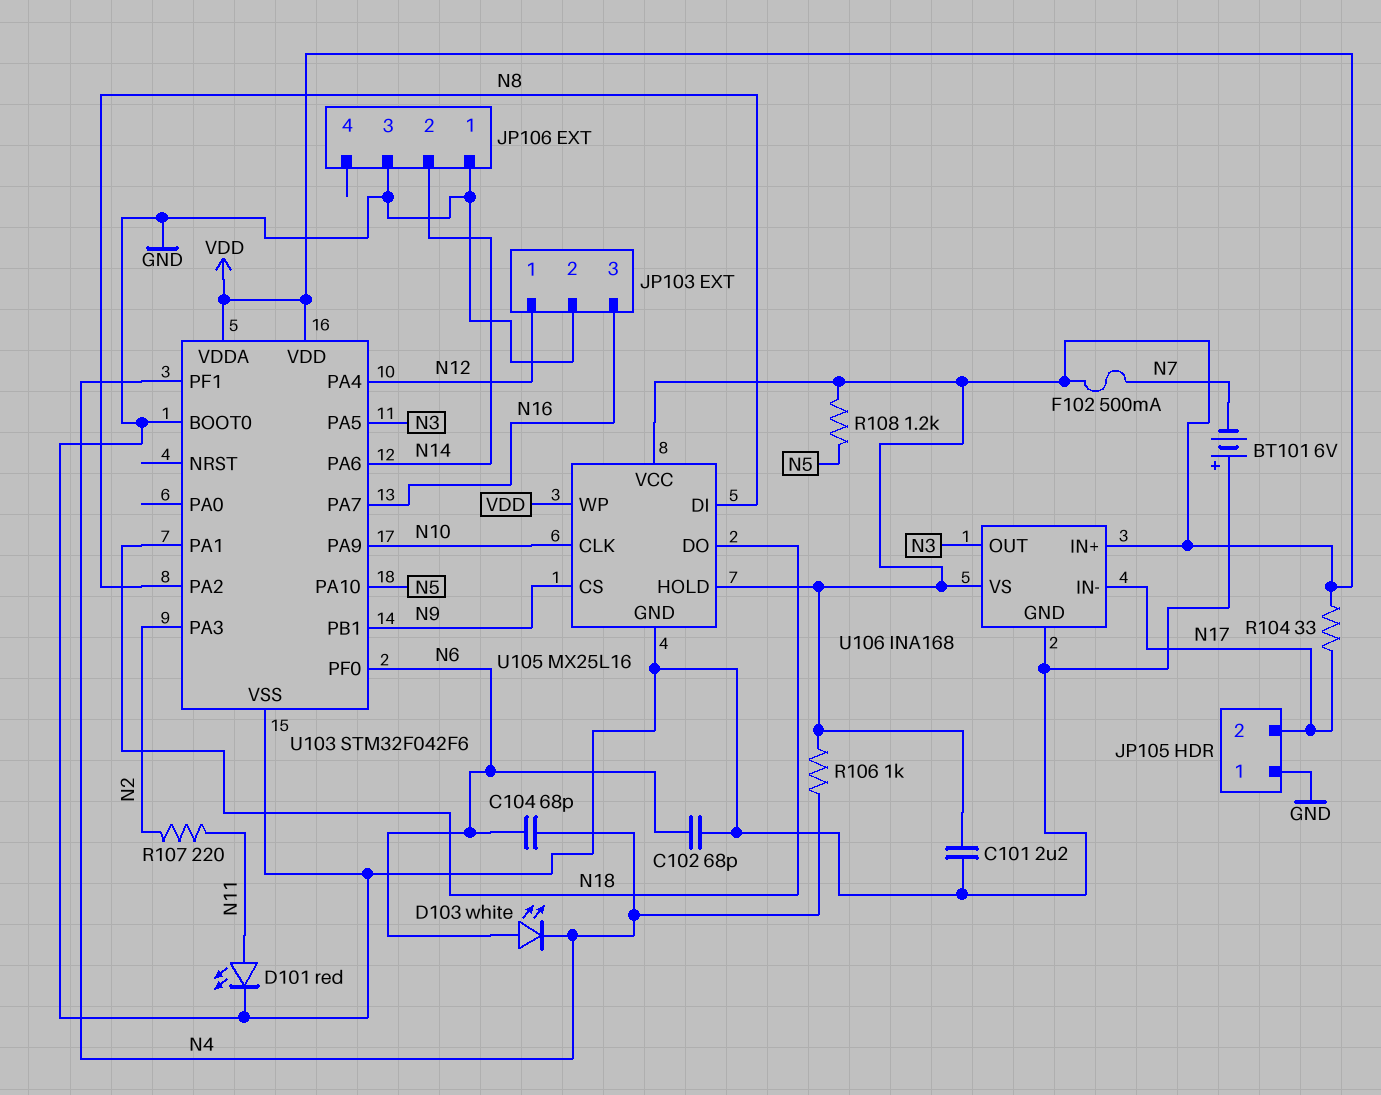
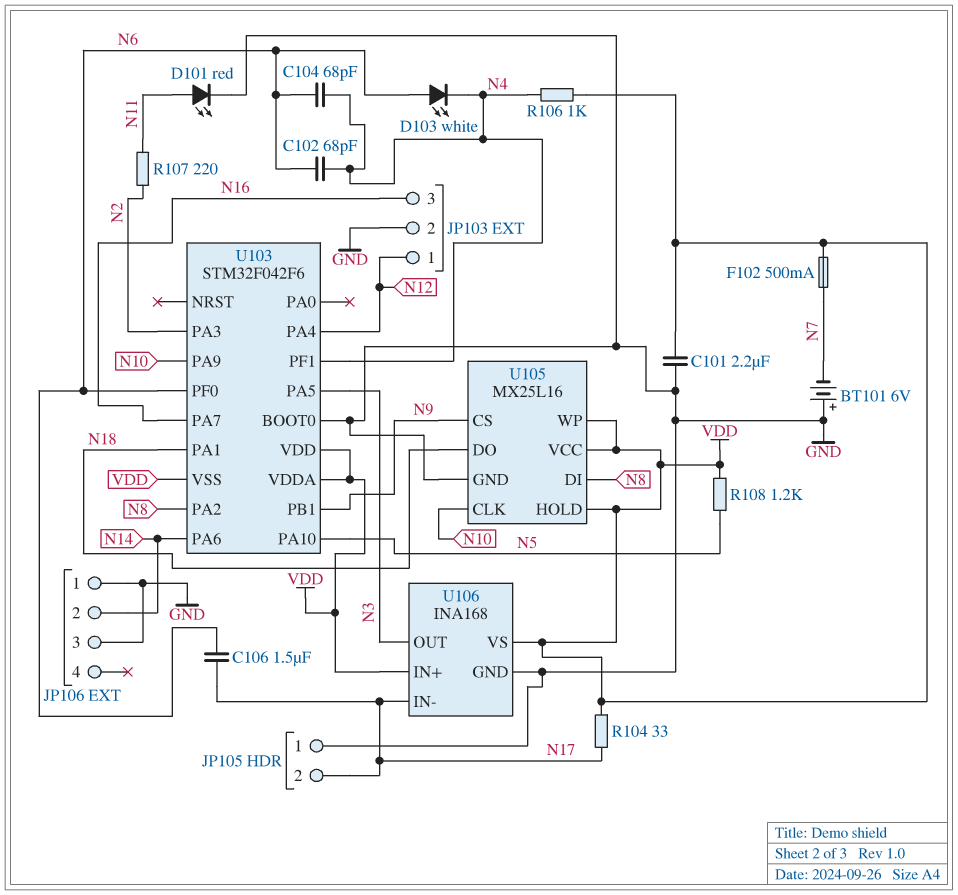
C102: 68pF (GND, N6) -> 68pF (N4, N6)
C106: none -> 1.5uF (N6, N17)
U103 pin VSS: GND -> VDD

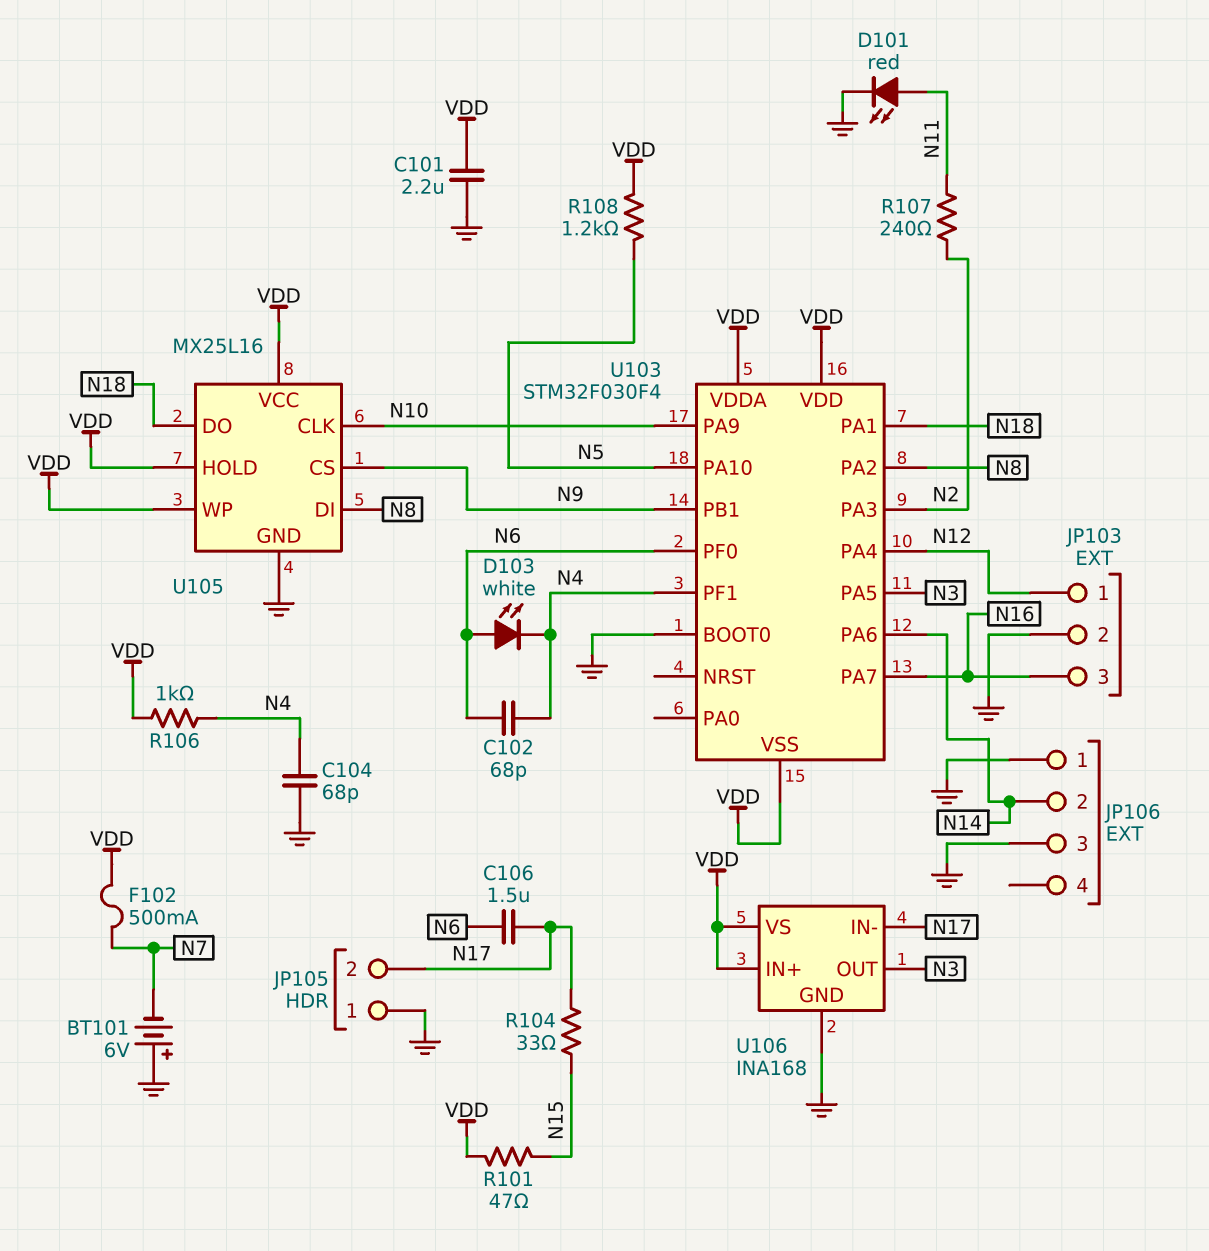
C104: 68pF (N4, N6) -> 68pF (GND, N4)
R101: none -> 47 (N15, VDD)
R104: 33 (N17, VDD) -> 33 (N15, N17)
R107: 220 (N2, N11) -> 240 (N2, N11)
U103: STM32F042F6 -> STM32F030F4

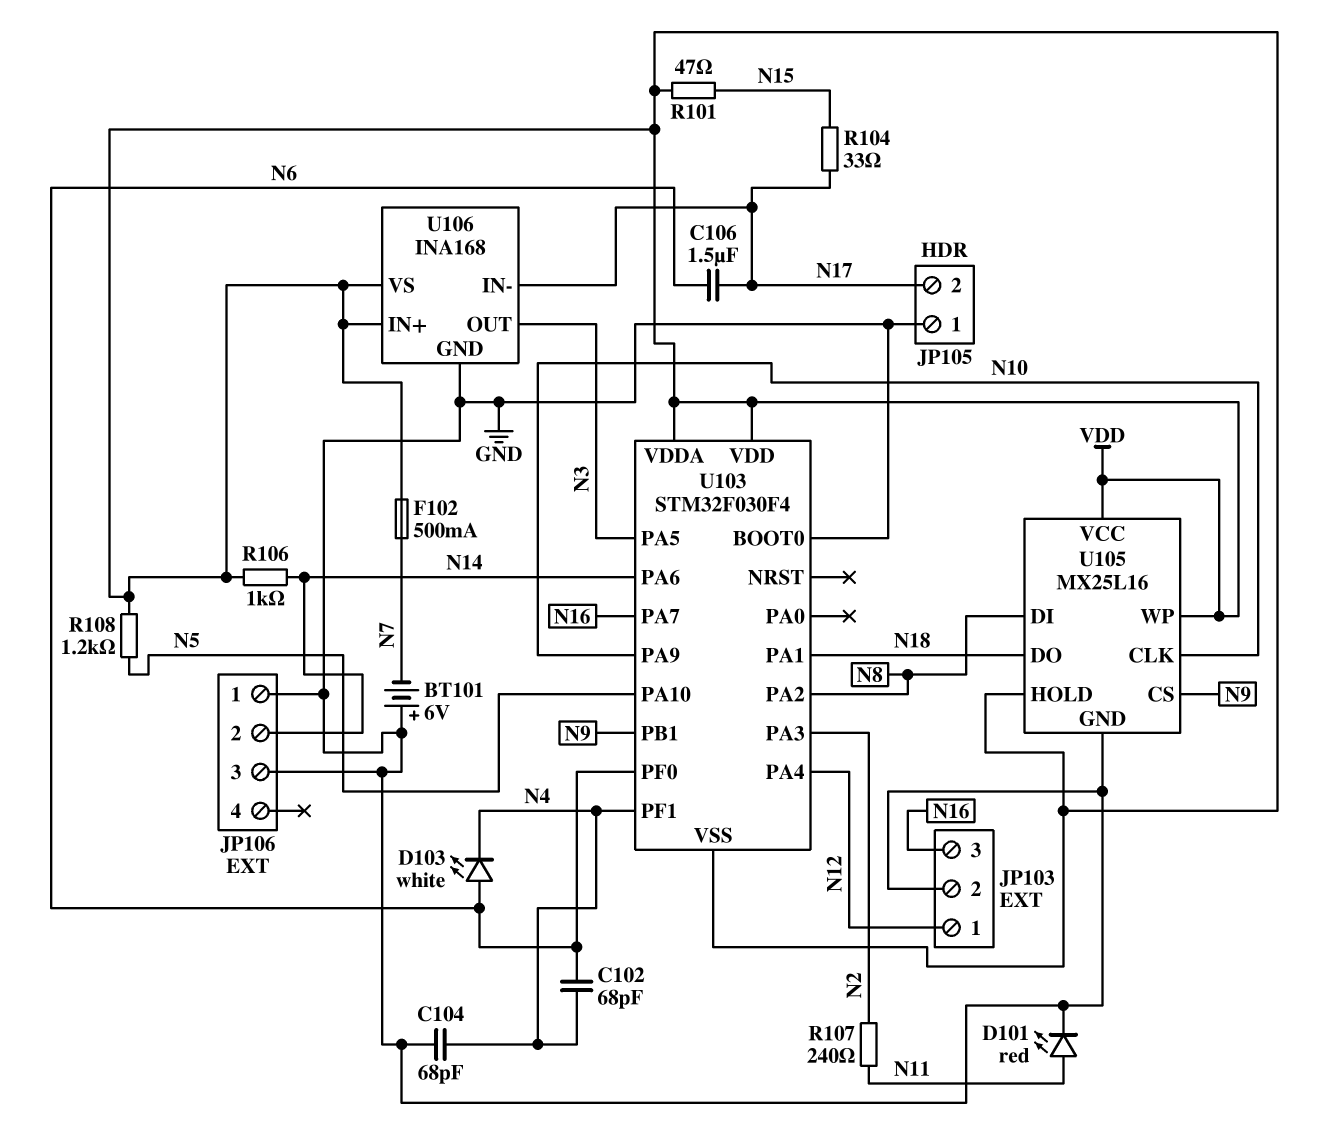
C101: 2.2uF (GND, VDD) -> none
R106: 1k (N4, VDD) -> 1k (N14, VDD)

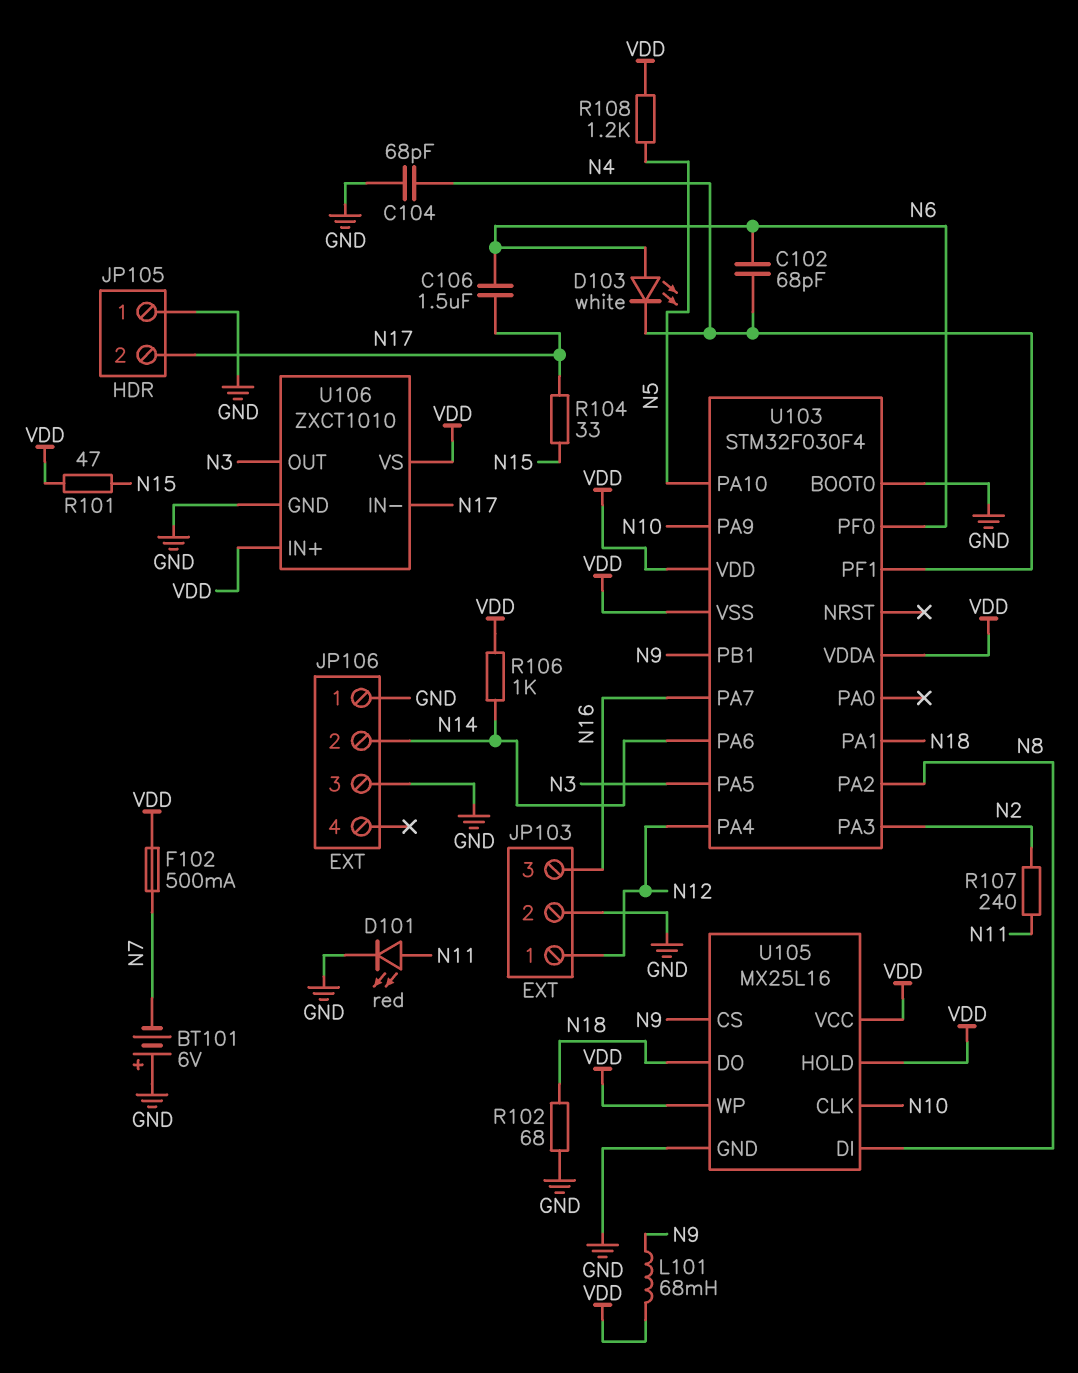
L101: none -> 68mH (N9, VDD)
R102: none -> 68 (GND, N18)
U106: INA168 -> ZXCT1010

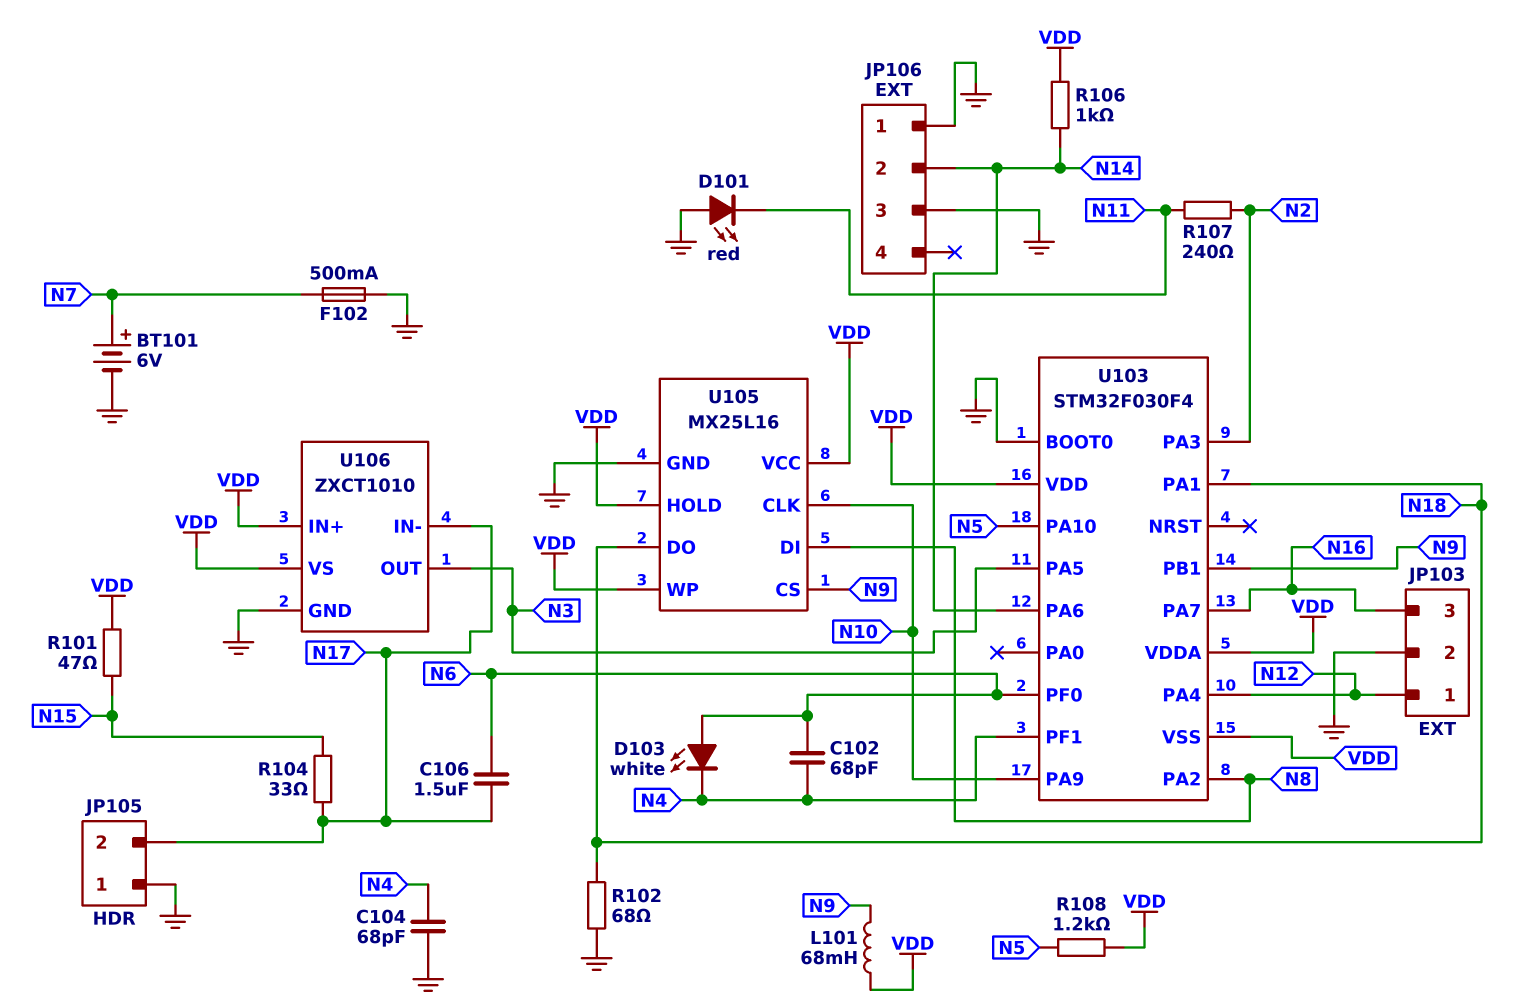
BT101: 6V (plus GND, minus N7) -> 6V (plus N7, minus GND)
D101: LED red (A N11, K GND) -> LED red (A GND, K N11)
F102: 500mA (N7, VDD) -> 500mA (GND, N7)

